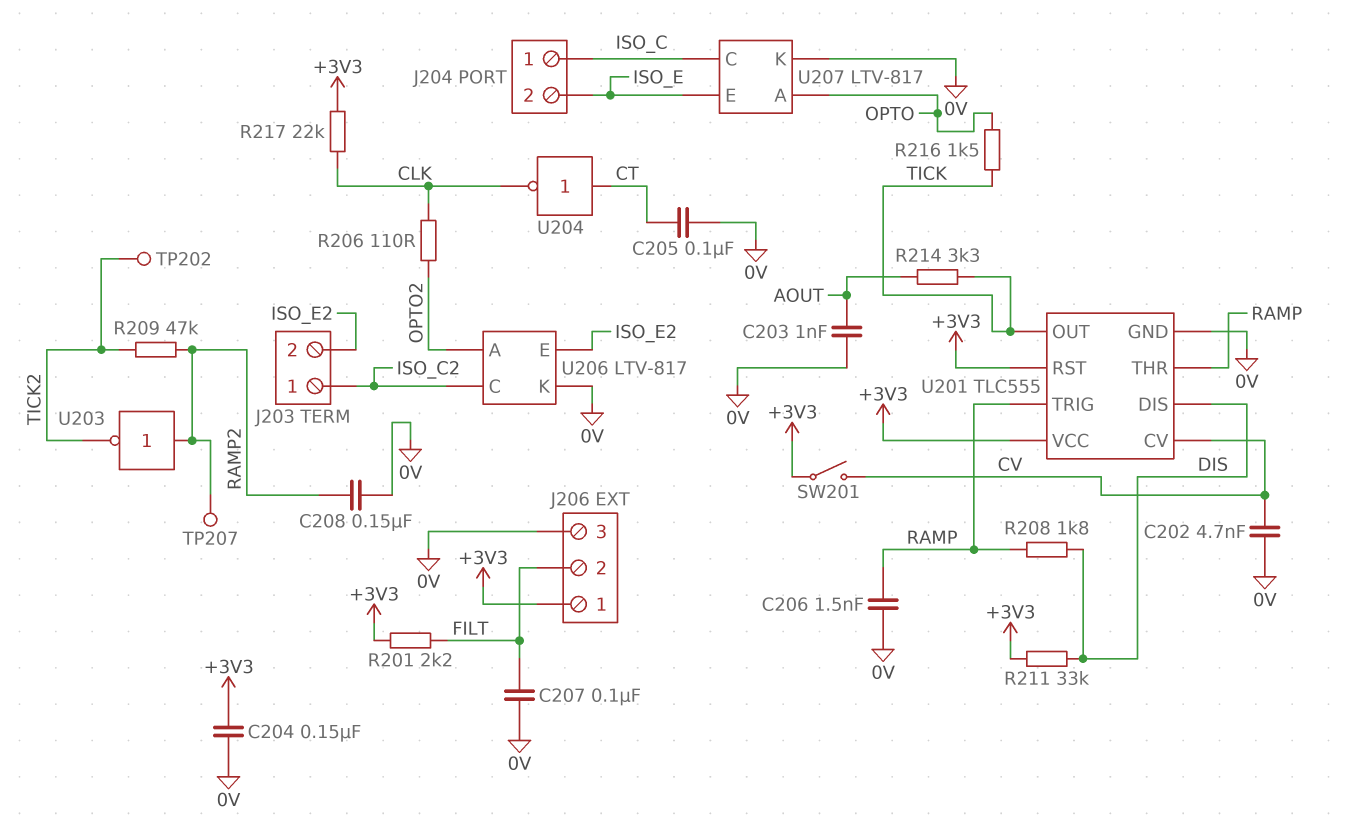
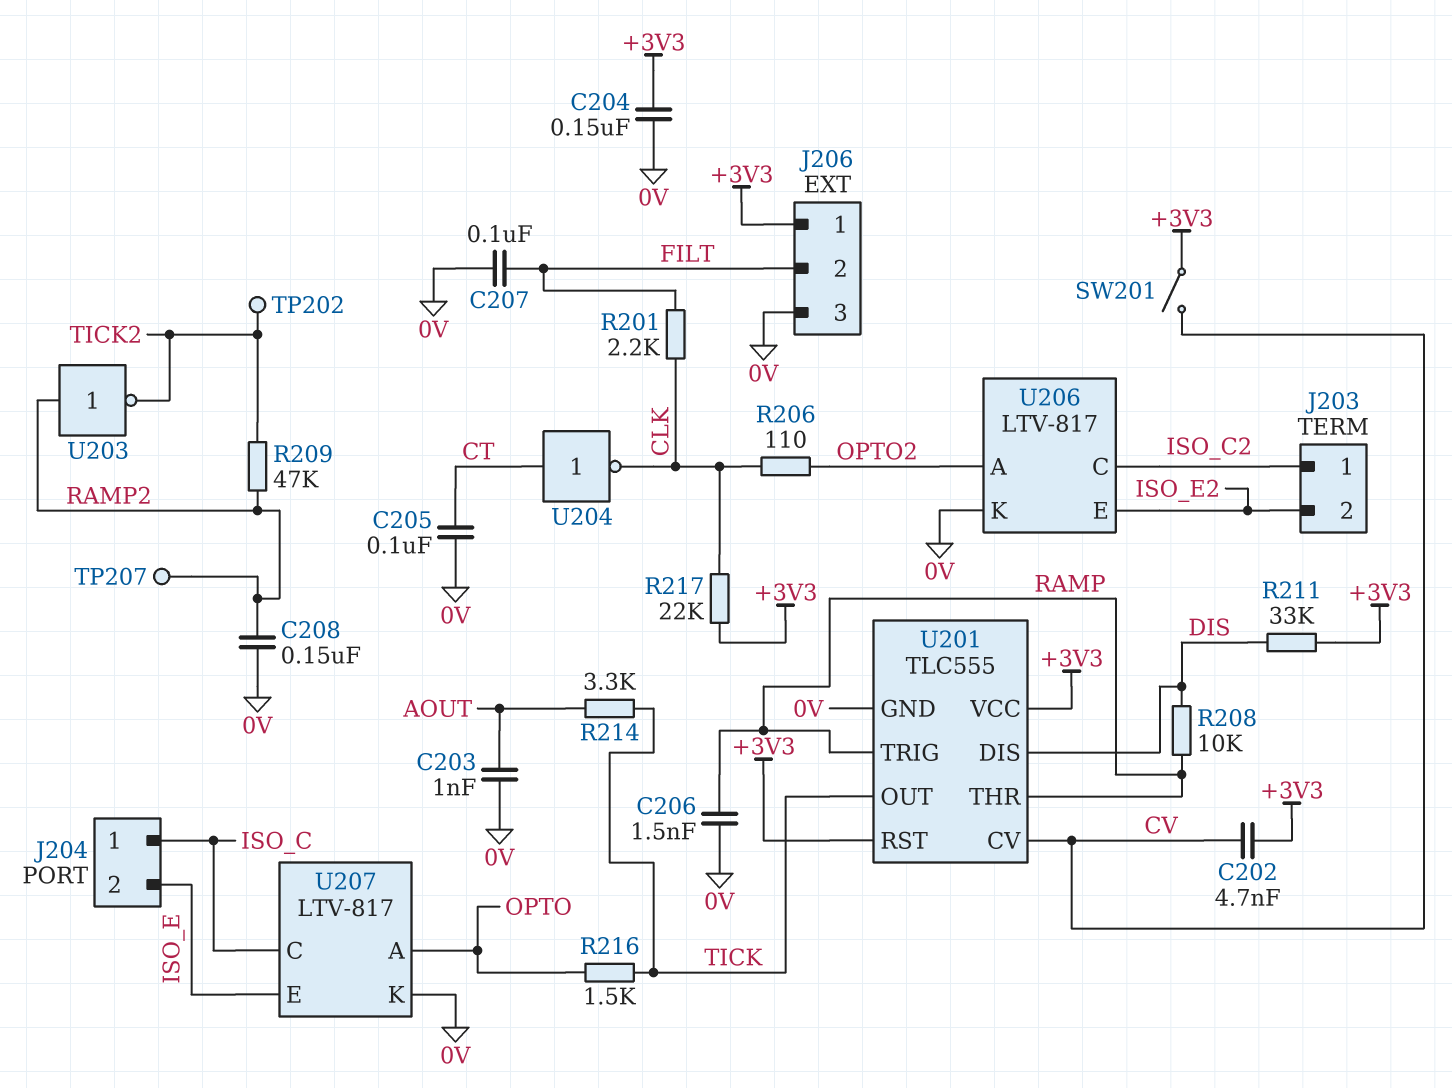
C202: 4.7nF (0V, CV) -> 4.7nF (+3V3, CV)
R201: 2.2k (+3V3, FILT) -> 2.2k (CLK, FILT)
R208: 1.8k (DIS, RAMP) -> 10k (DIS, RAMP)

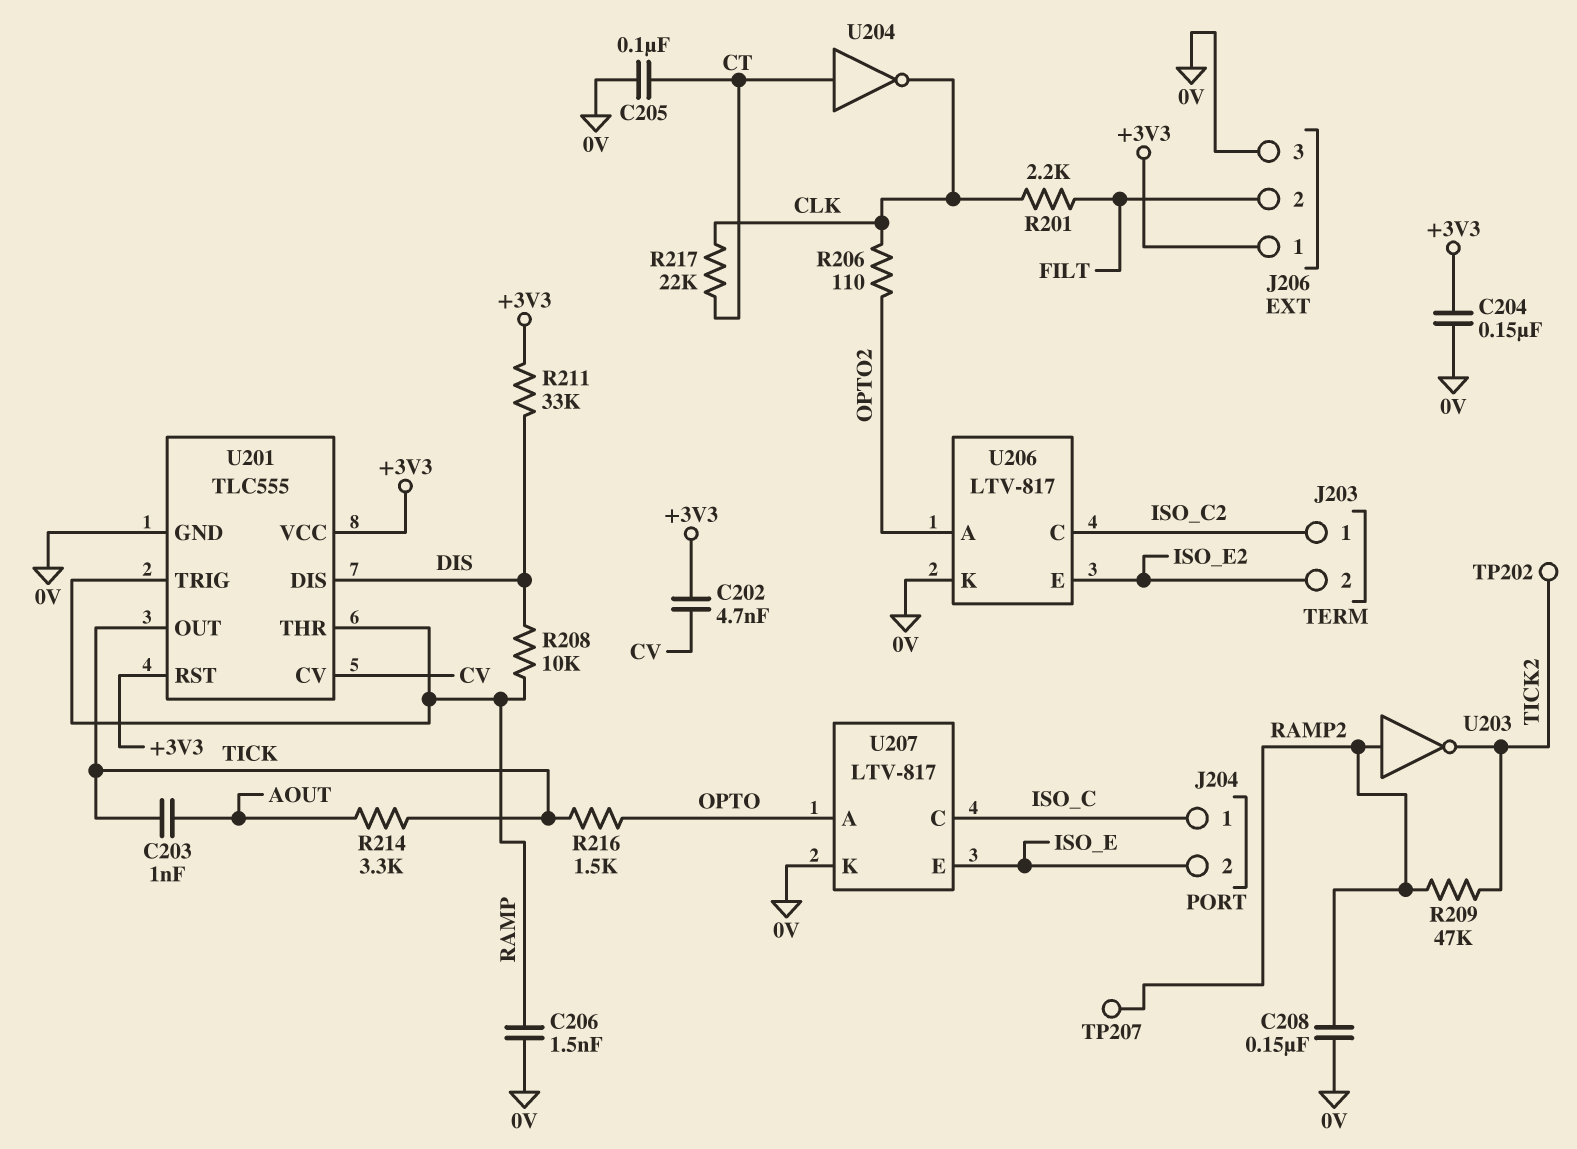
C203: 1nF (0V, AOUT) -> 1nF (AOUT, TICK)
C207: 100nF (0V, FILT) -> none
R217: 22k (+3V3, CLK) -> 22k (CLK, CT)
SW201: switch (+3V3, CV) -> none

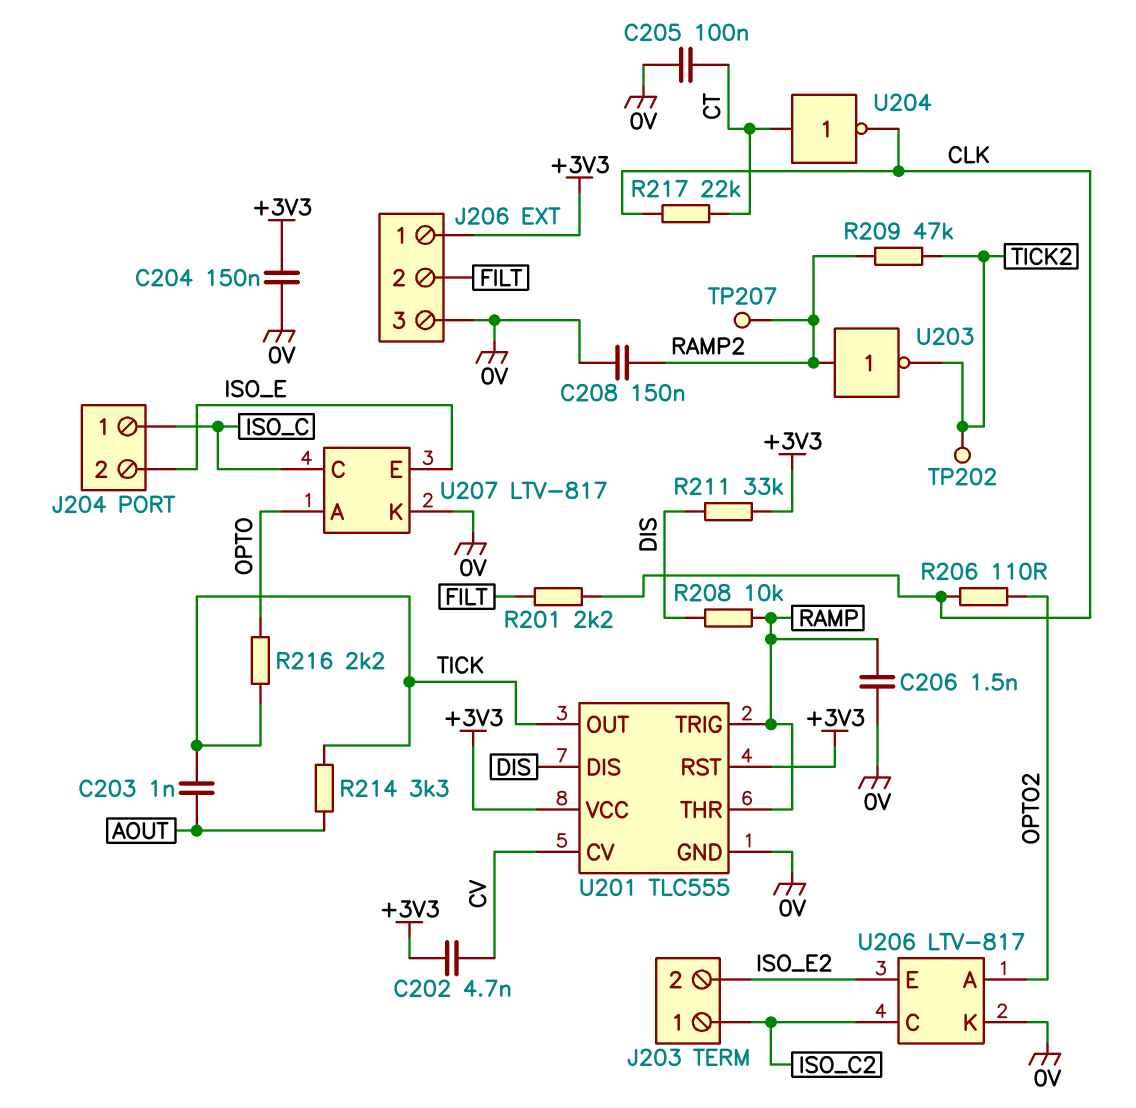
R216: 1.5k (OPTO, TICK) -> 2.2k (OPTO, TICK)

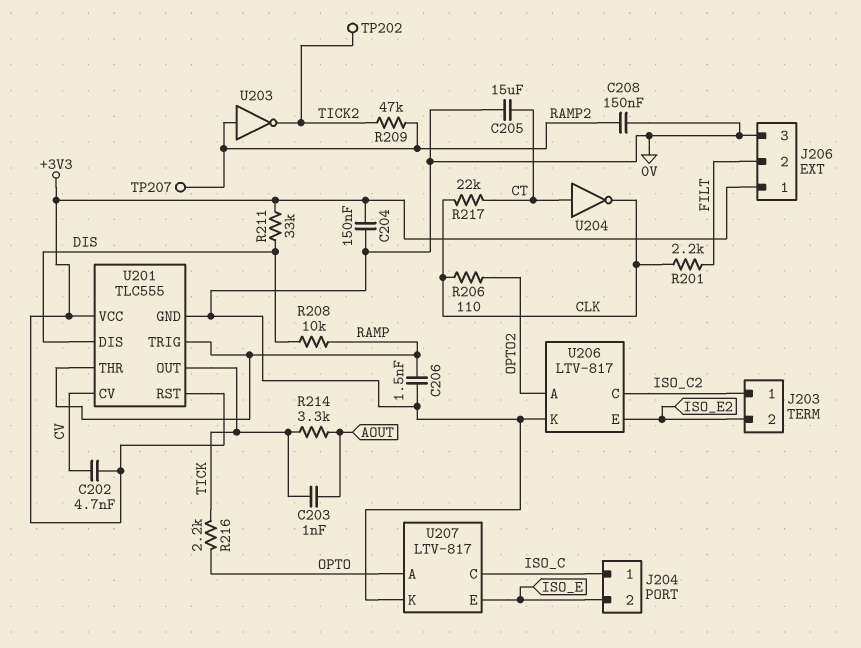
C205: 100nF (0V, CT) -> 15uF (0V, CT)

